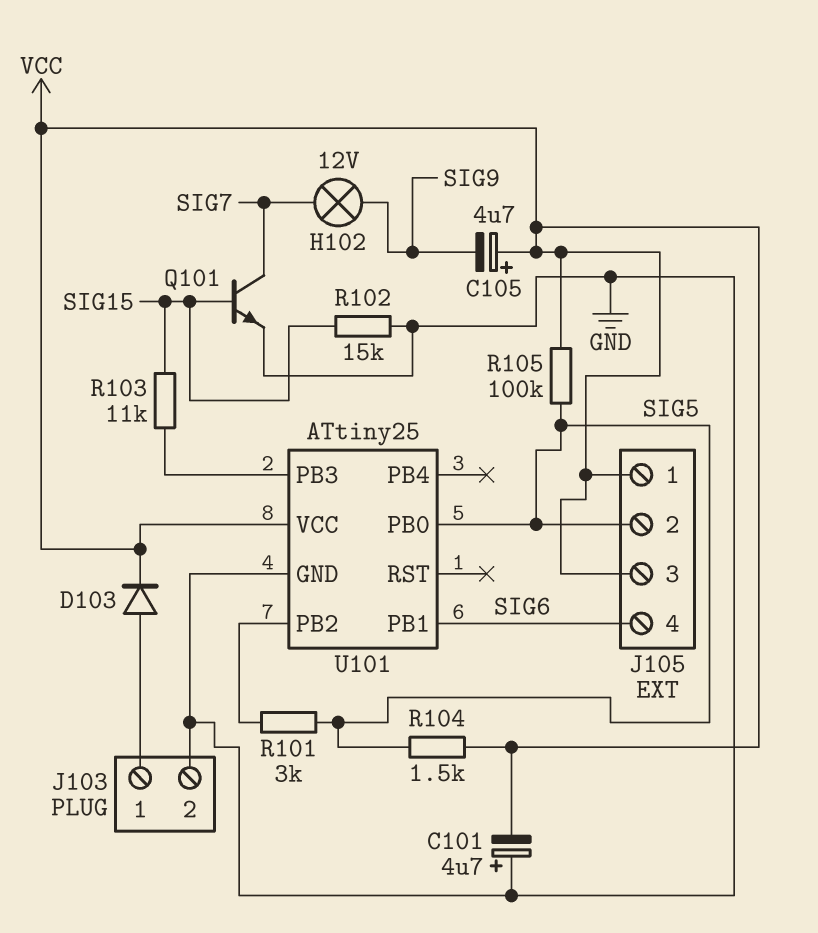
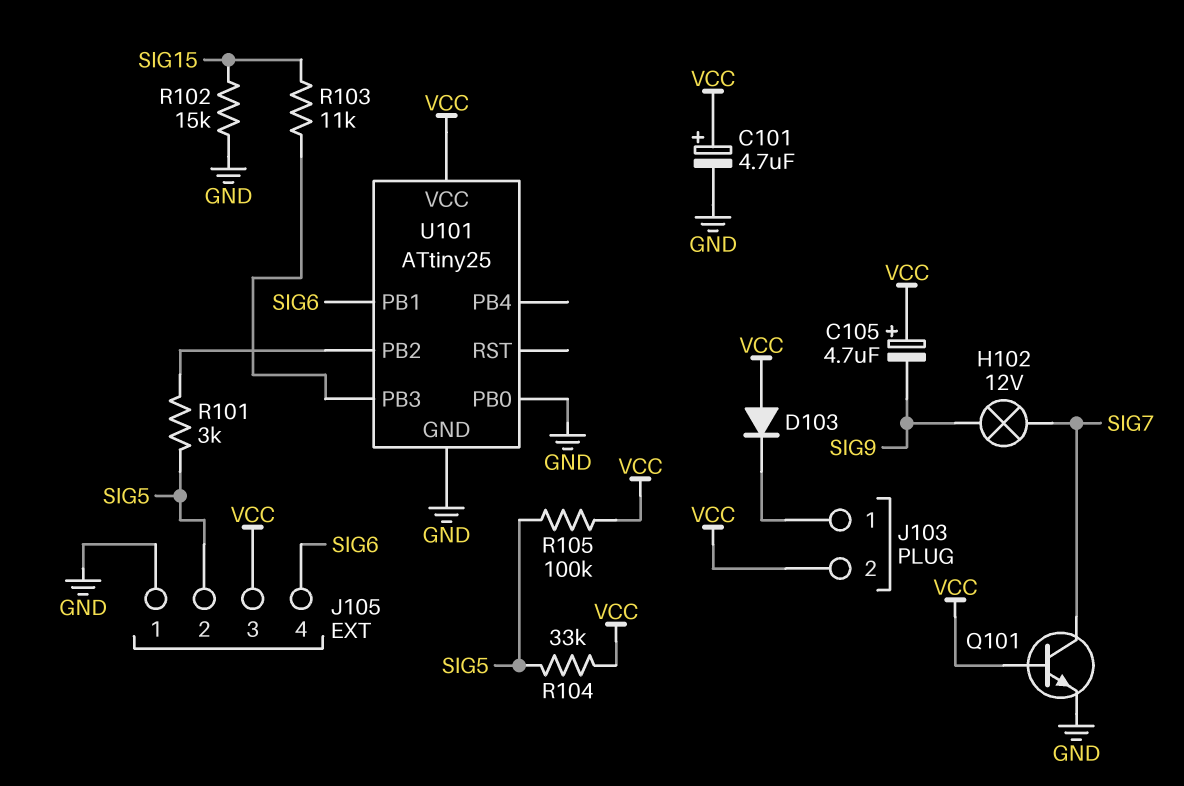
C101: 4.7uF (plus GND, minus VCC) -> 4.7uF (plus VCC, minus GND)
D103: diode (A J103/1, K VCC) -> diode (A VCC, K J103/1)
J103 pin 2: GND -> VCC
J105 pin 1: VCC -> GND
Q101: NPN (B SIG15, C SIG7, E GND) -> NPN (B VCC, C SIG7, E GND)
R104: 1.5k (SIG5, VCC) -> 33k (SIG5, VCC)
U101 pin PB0: SIG5 -> GND

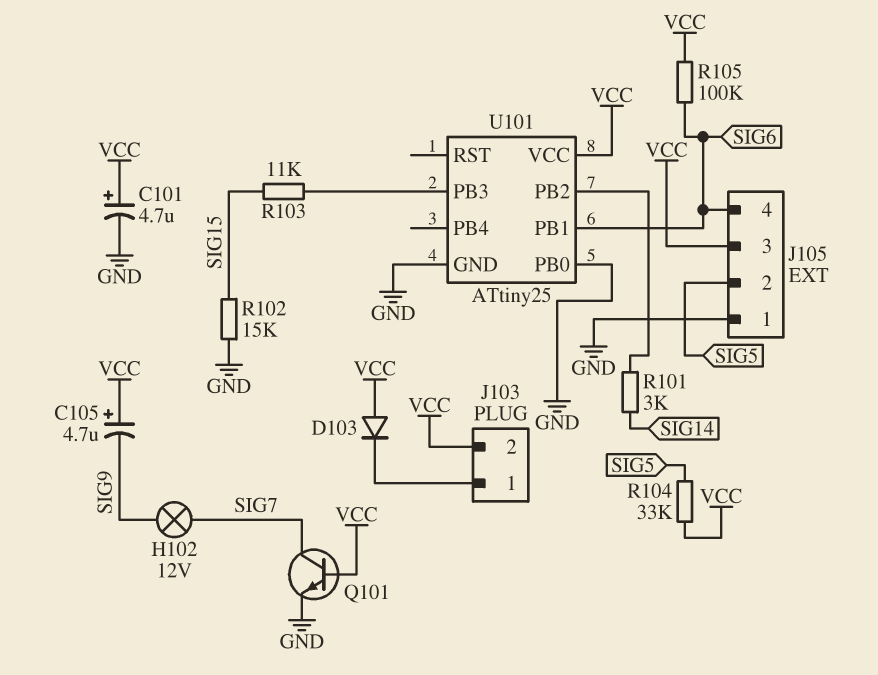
R101: 3k (SIG5, U101/PB2) -> 3k (SIG14, U101/PB2)
R105: 100k (SIG5, VCC) -> 100k (SIG6, VCC)

